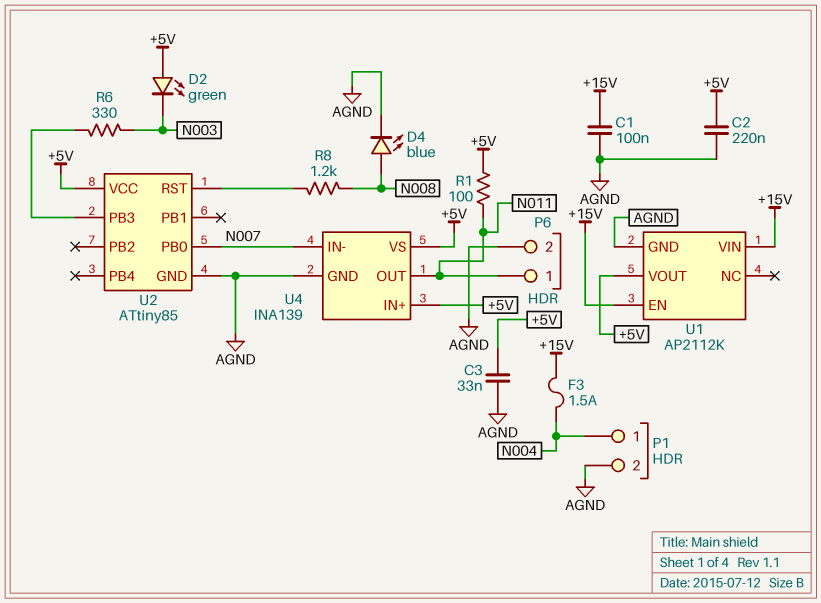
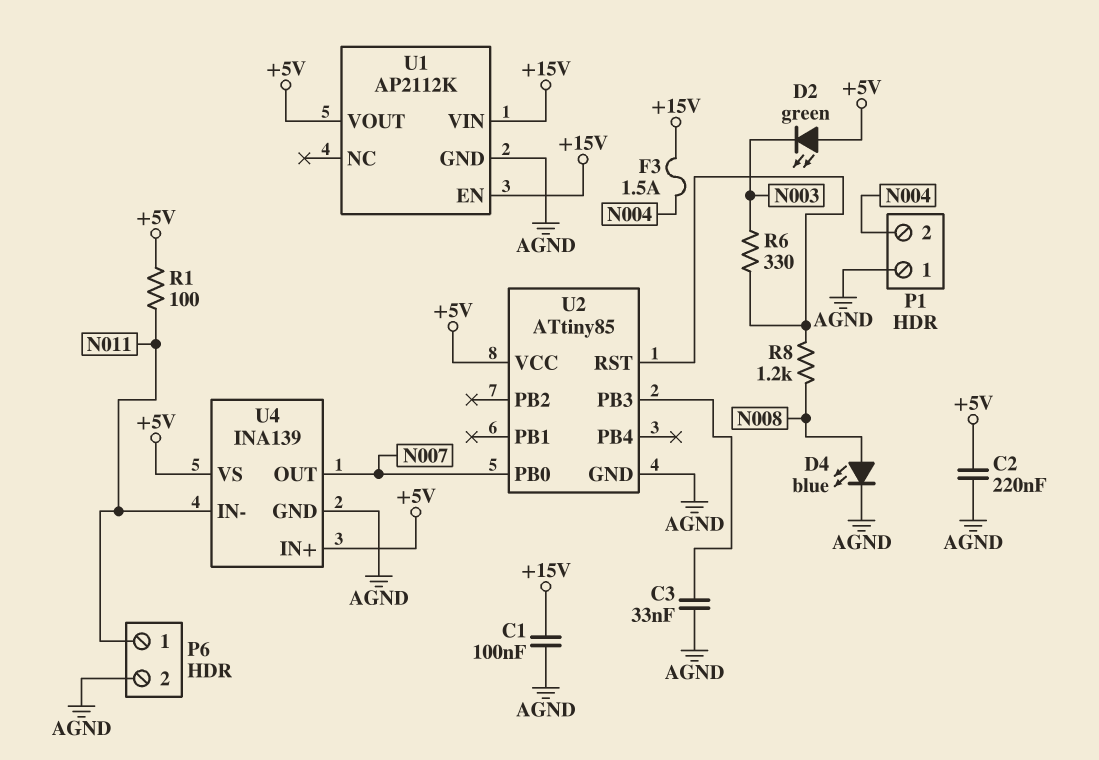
C3: 33nF (+5V, AGND) -> 33nF (AGND, U2/PB3)
P1 pin 1: N004 -> AGND
P1 pin 2: AGND -> N004
R6: 330 (N003, U2/PB3) -> 330 (N003, U2/RST)
U4 pin IN-: N007 -> N011
U4 pin OUT: N011 -> N007

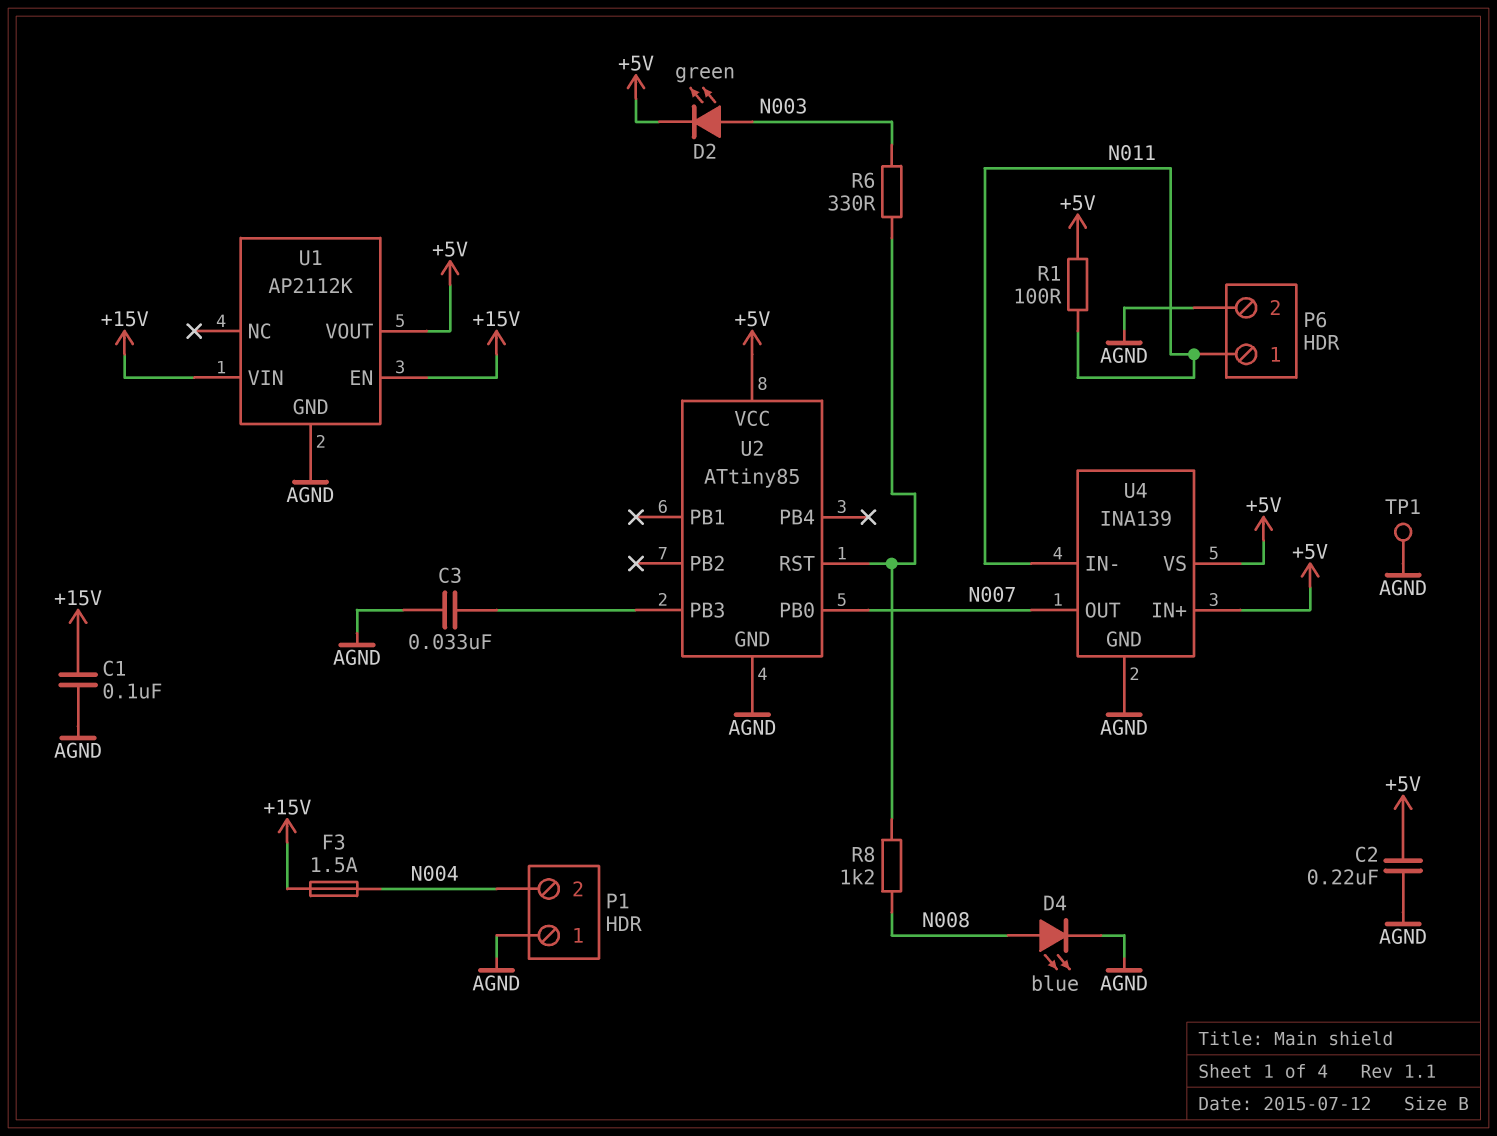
D2: LED green (A +5V, K N003) -> LED green (A N003, K +5V)
TP1: none -> test point (AGND)

